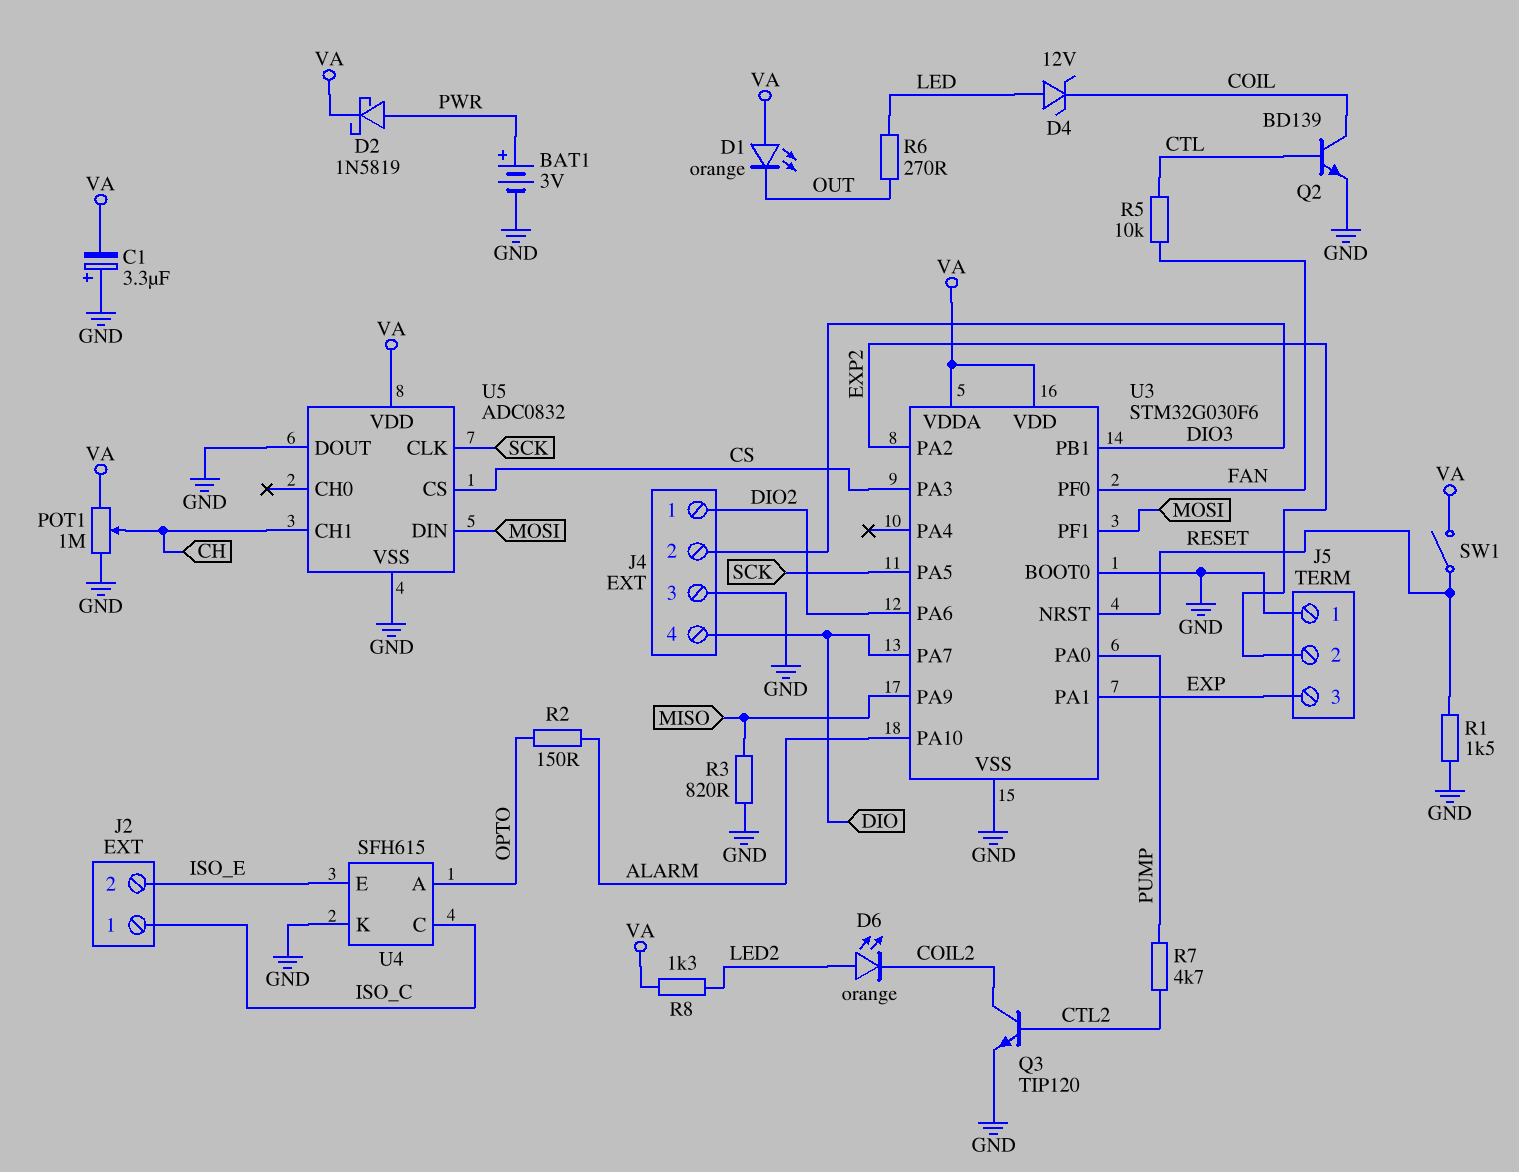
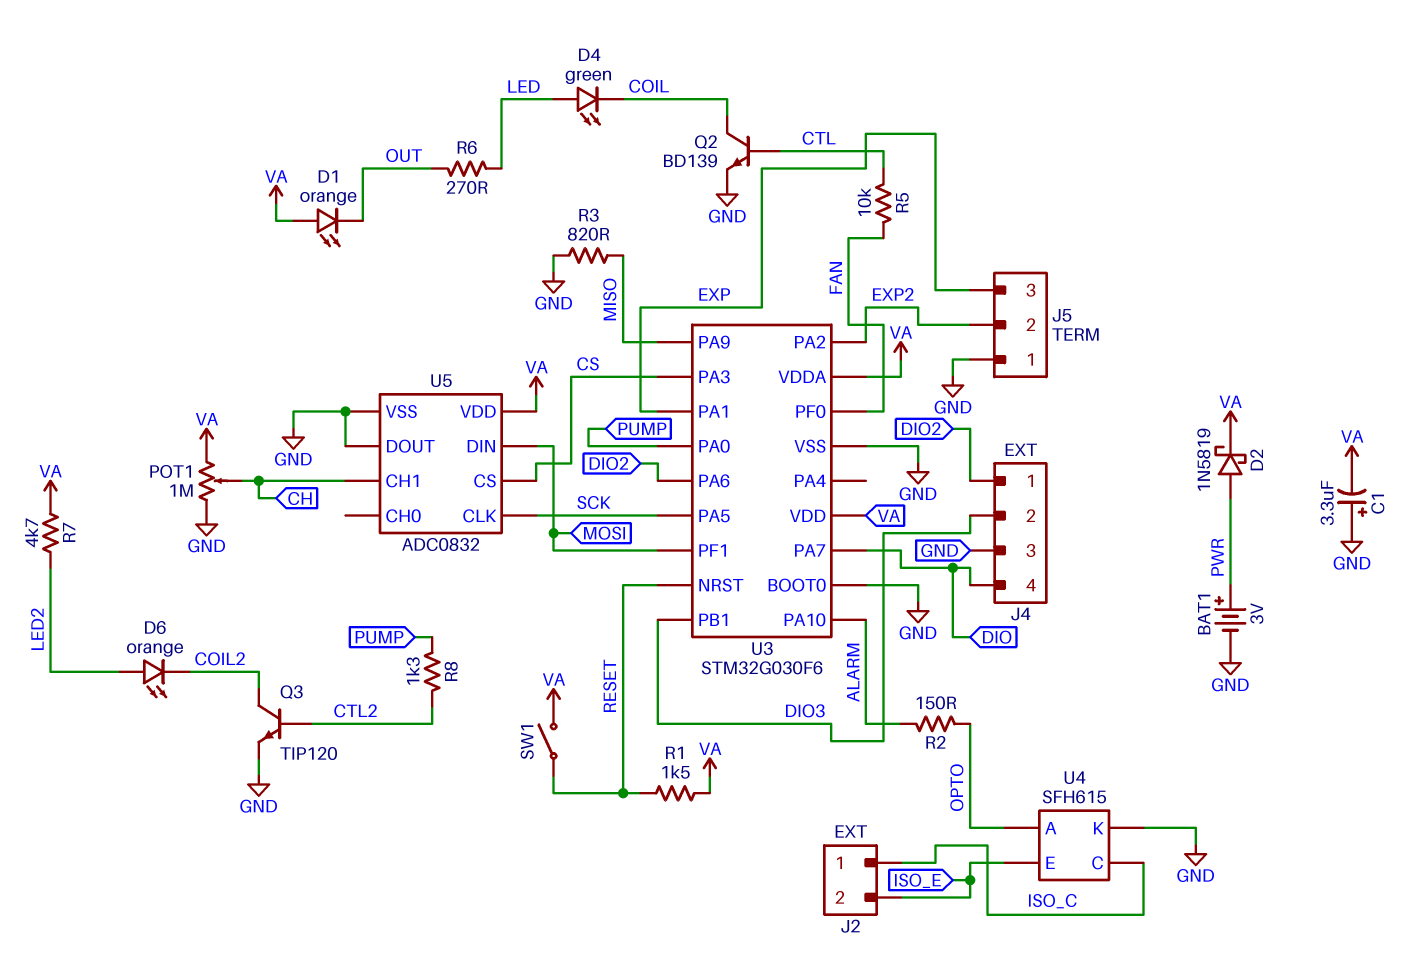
D4: zener 12V (A LED, K COIL) -> LED green (A LED, K COIL)
R1: 1.5k (GND, RESET) -> 1.5k (RESET, VA)
R7: 4.7k (CTL2, PUMP) -> 4.7k (LED2, VA)
R8: 1.3k (LED2, VA) -> 1.3k (CTL2, PUMP)

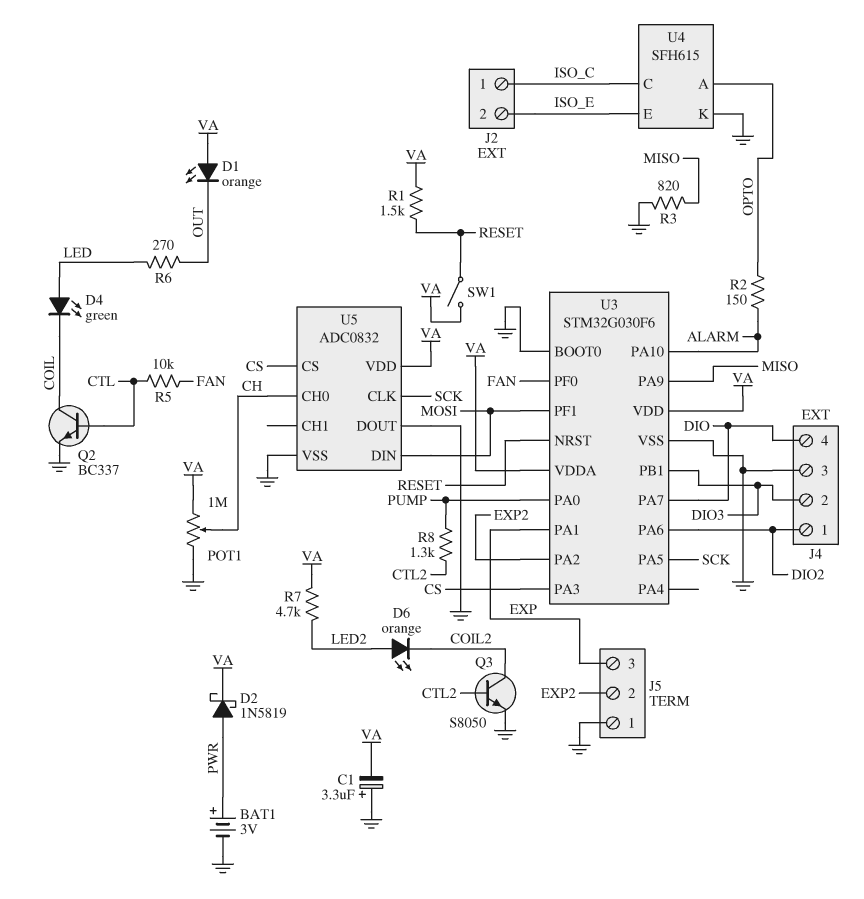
Q2: NPN BD139 (B CTL, C COIL, E GND) -> NPN BC337 (B CTL, C COIL, E GND)
Q3: NPN TIP120 (B CTL2, C COIL2, E GND) -> NPN S8050 (B CTL2, C COIL2, E GND)
U5 pin CH0: none -> CH
U5 pin CH1: CH -> none

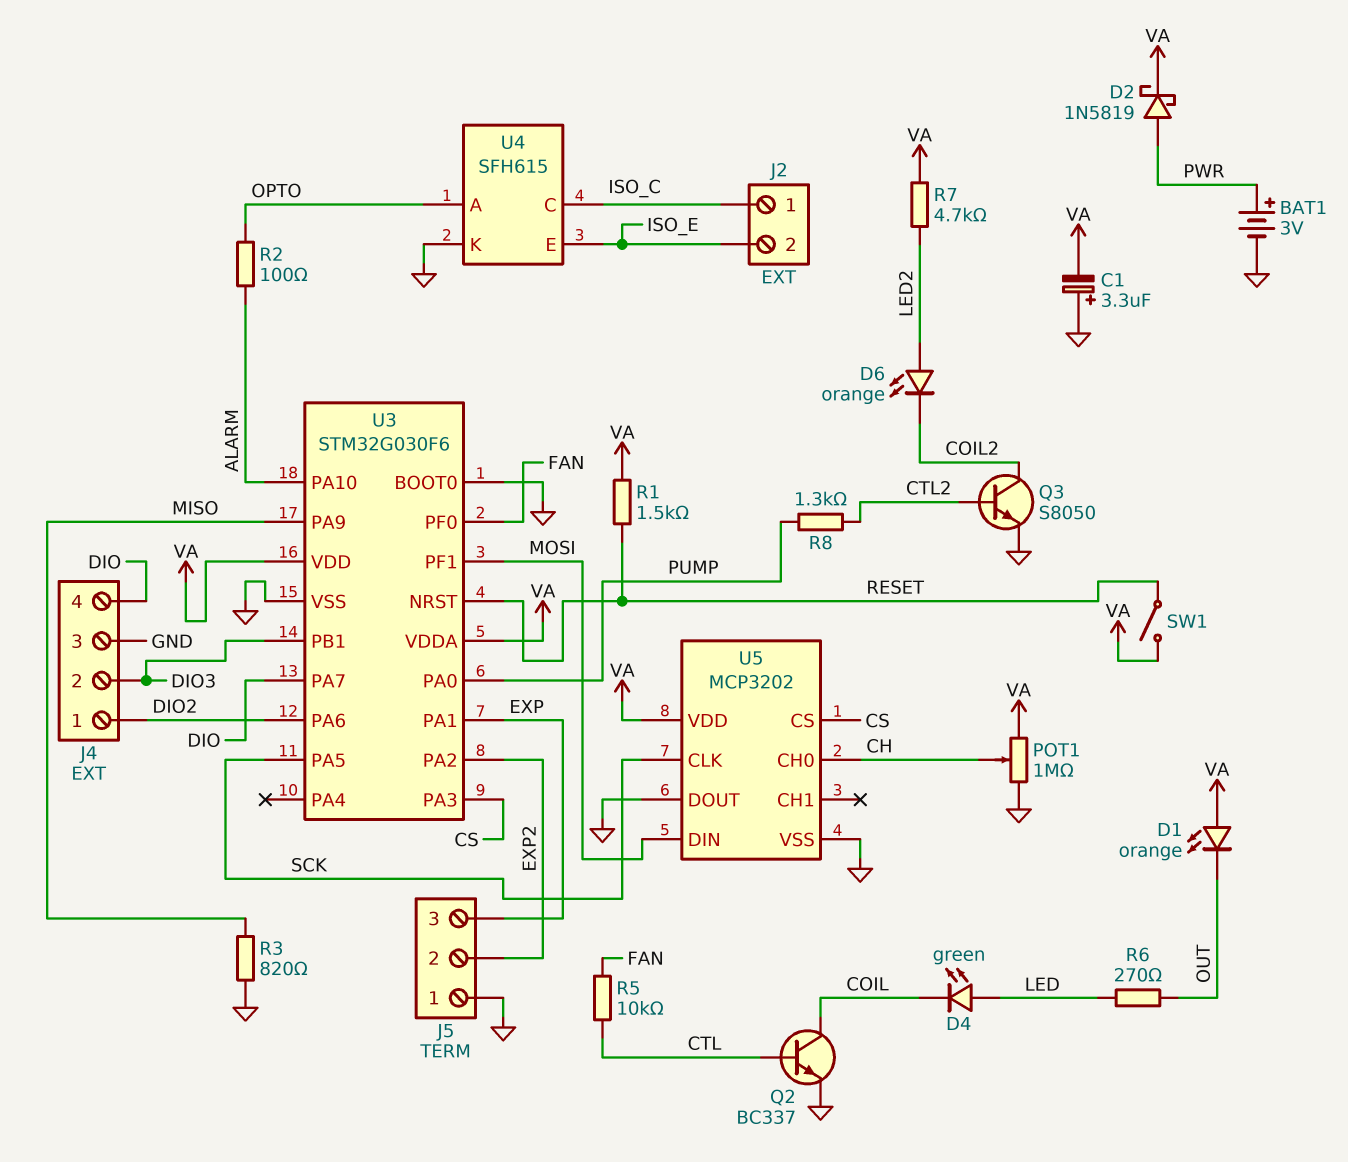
R2: 150 (ALARM, OPTO) -> 100 (ALARM, OPTO)
U5: ADC0832 -> MCP3202

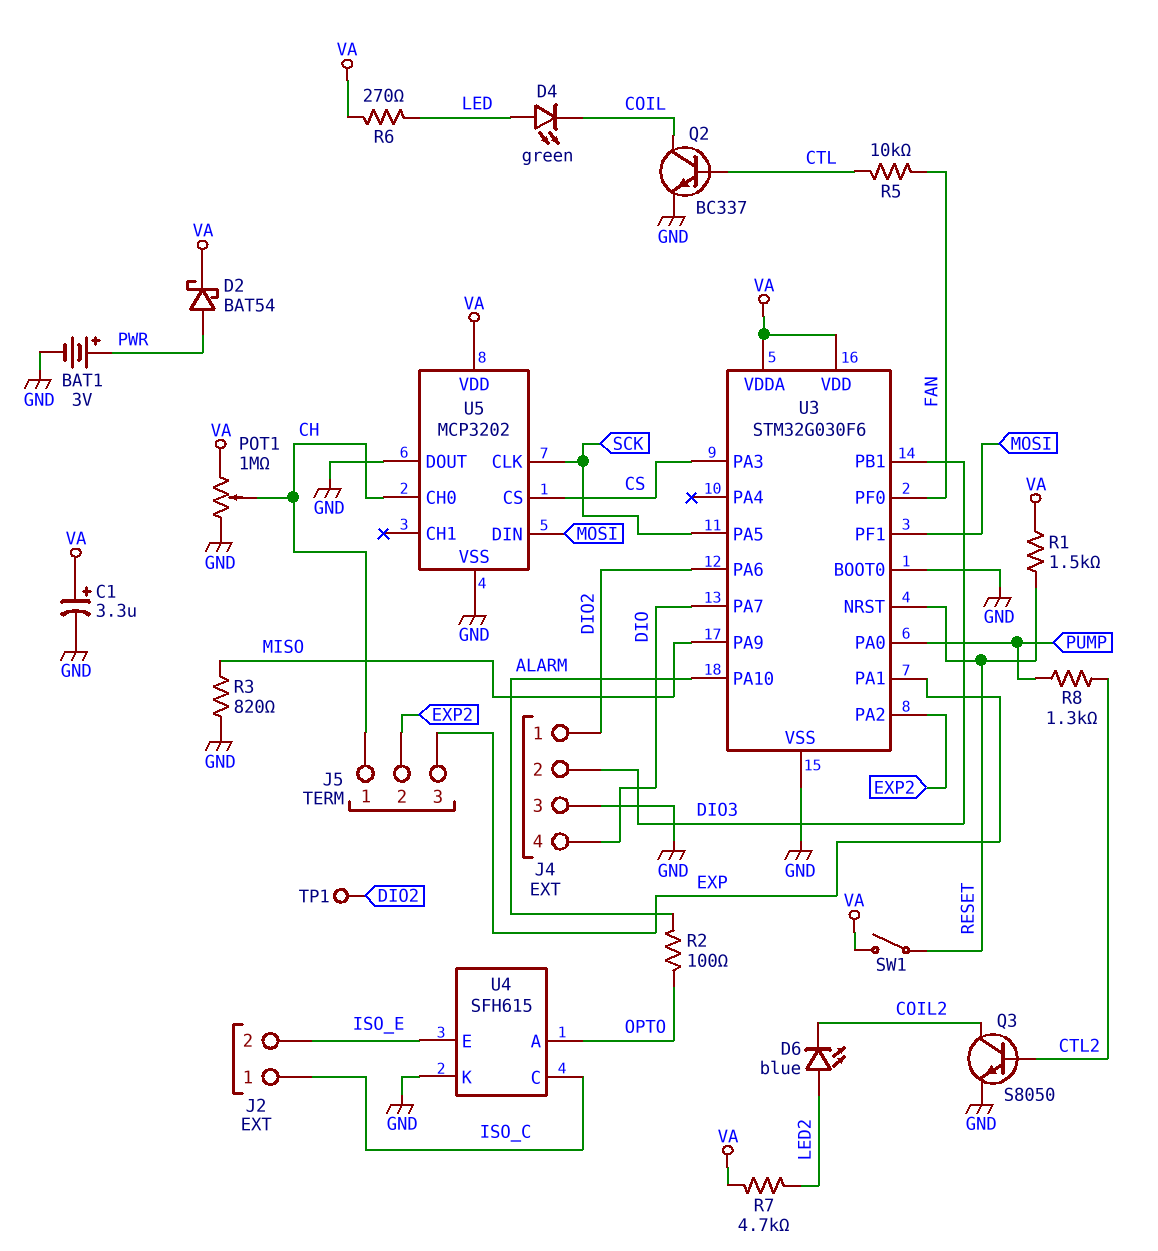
C1: 3.3uF (plus GND, minus VA) -> 3.3uF (plus VA, minus GND)
D1: LED orange (A VA, K OUT) -> none
D2: schottky 1N5819 (A PWR, K VA) -> schottky BAT54 (A PWR, K VA)
D6: LED orange (A LED2, K COIL2) -> LED blue (A LED2, K COIL2)
J5 pin 1: GND -> CH
R6: 270 (LED, OUT) -> 270 (LED, VA)
TP1: none -> test point (DIO2)

